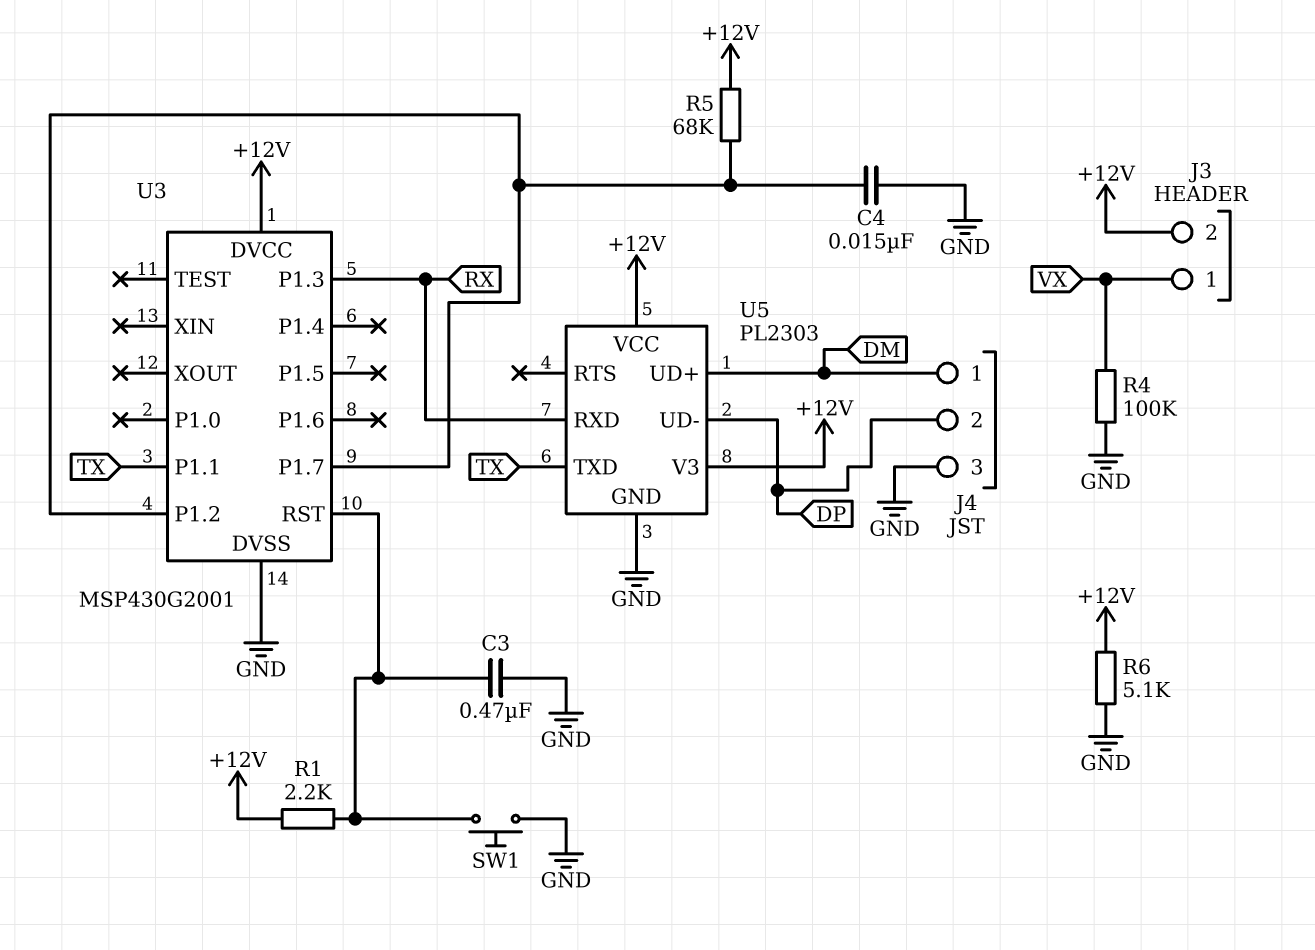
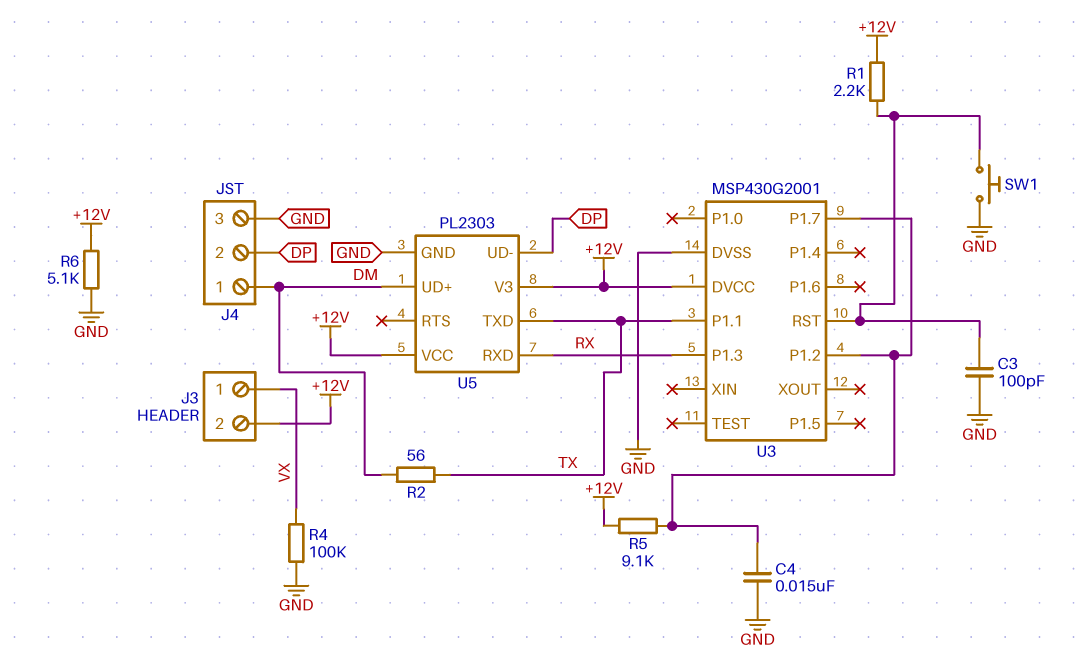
C3: 470nF (GND, U3/RST) -> 100pF (GND, U3/RST)
R2: none -> 56 (DM, TX)
R5: 68k (+12V, U3/P1.2) -> 9.1k (+12V, U3/P1.2)

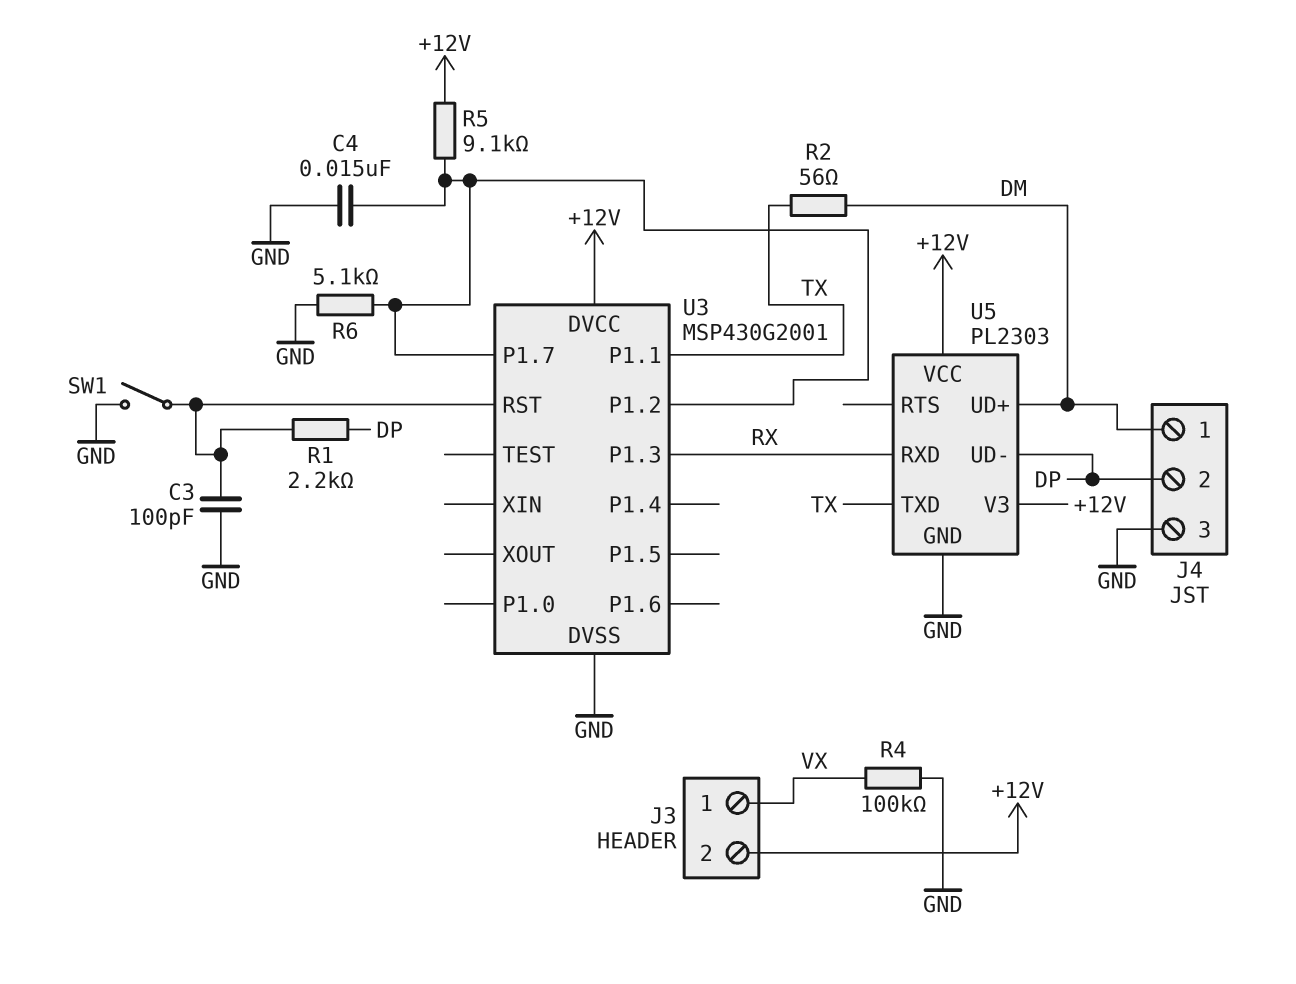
R1: 2.2k (+12V, U3/RST) -> 2.2k (DP, U3/RST)
R6: 5.1k (+12V, GND) -> 5.1k (GND, U3/P1.2)
SW1: button (GND, U3/RST) -> switch (GND, U3/RST)

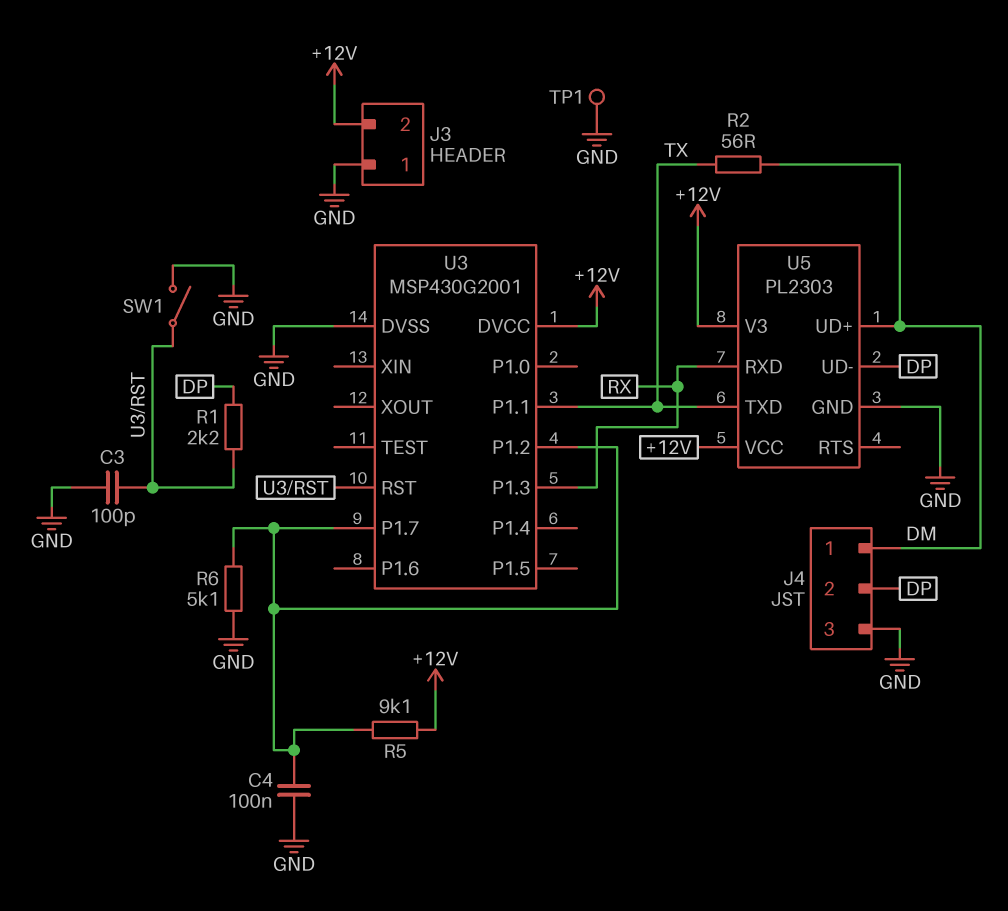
C4: 15nF (GND, U3/P1.2) -> 100nF (GND, U3/P1.2)
J3 pin 1: VX -> GND
R4: 100k (GND, VX) -> none
TP1: none -> test point (GND)

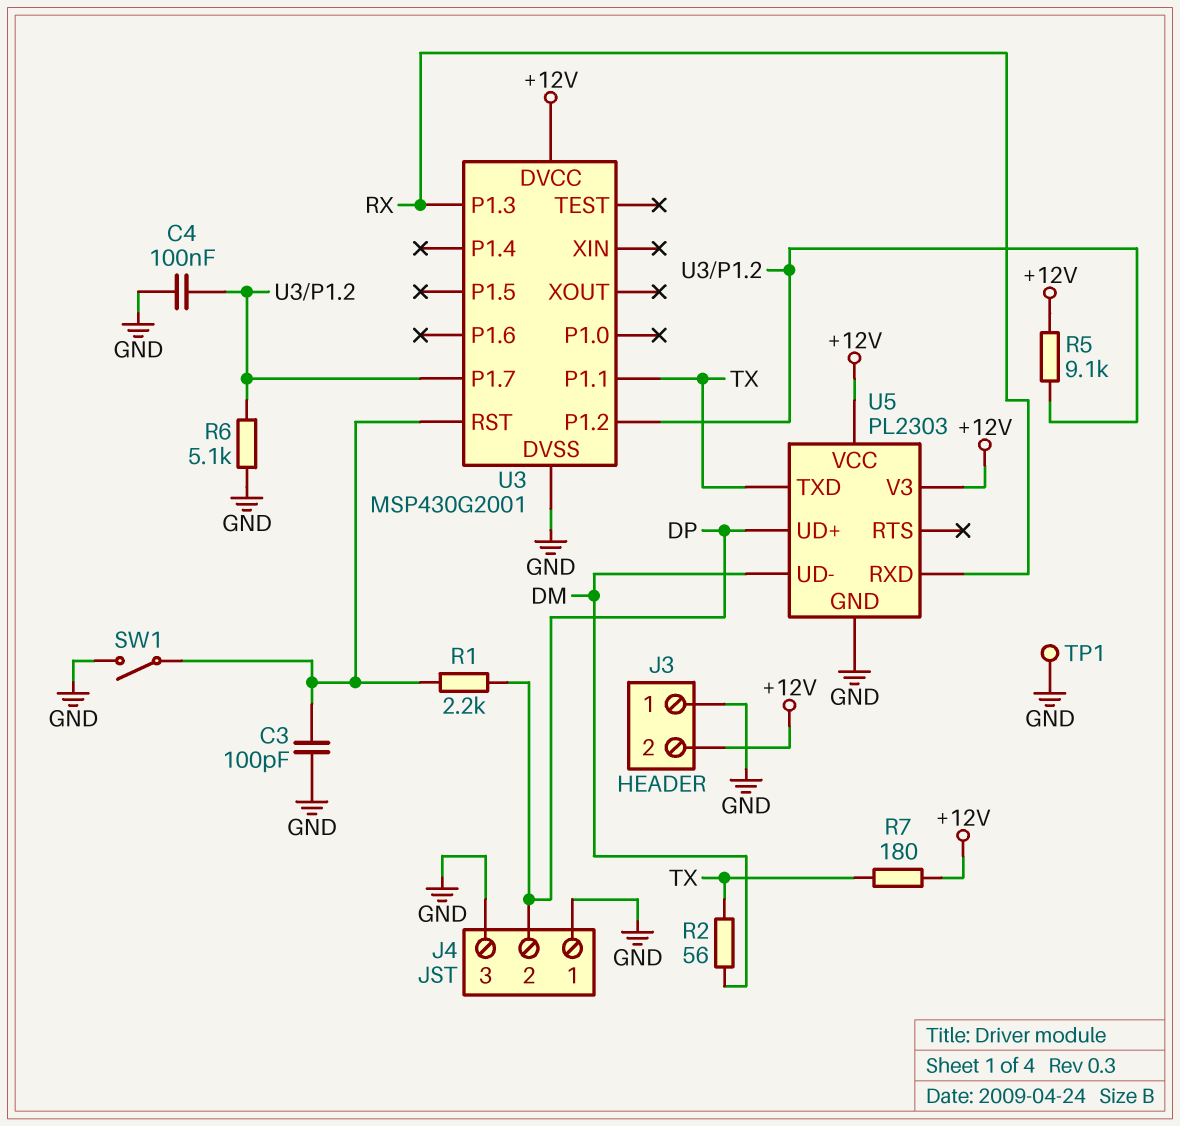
J4 pin 1: DM -> GND
R7: none -> 180 (+12V, TX)
U5 pin UD+: DM -> DP
U5 pin UD-: DP -> DM

